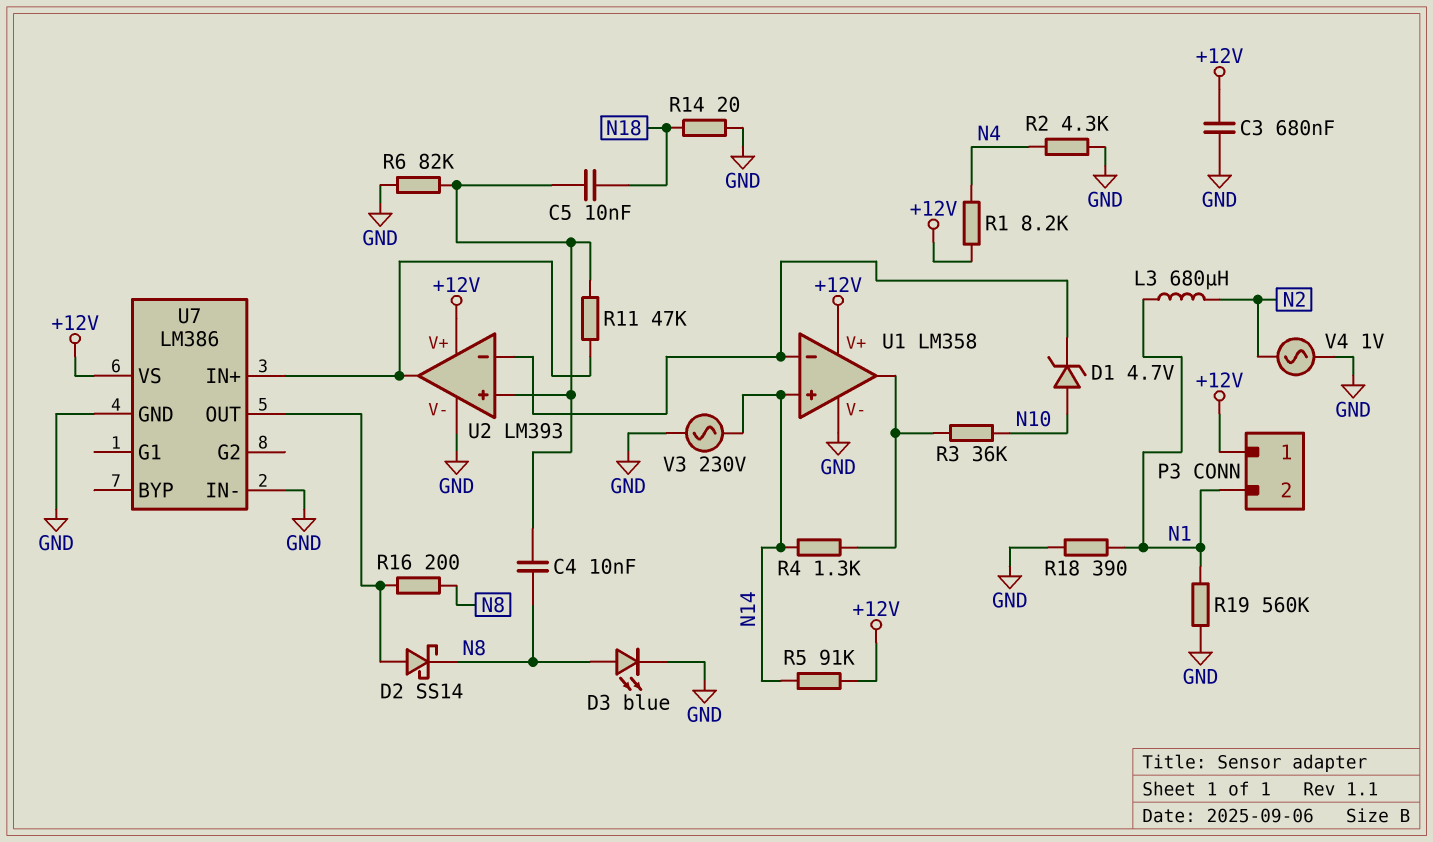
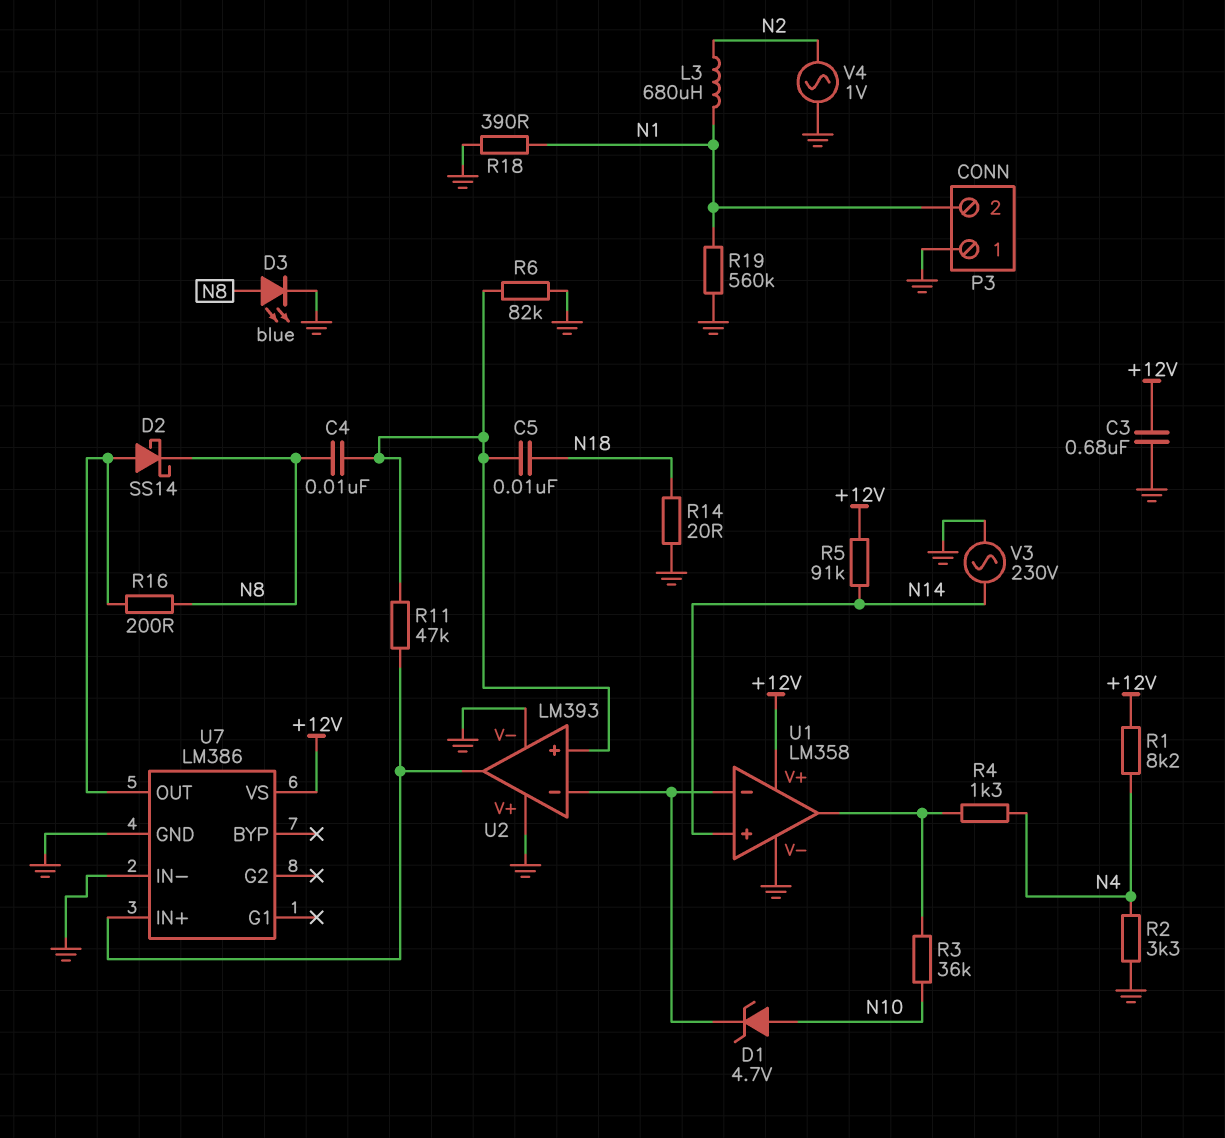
P3 pin 1: +12V -> GND
R2: 4.3k (GND, N4) -> 3.3k (GND, N4)
R4: 1.3k (N14, U1/out) -> 1.3k (N4, U1/out)
U2 pin V+: +12V -> GND

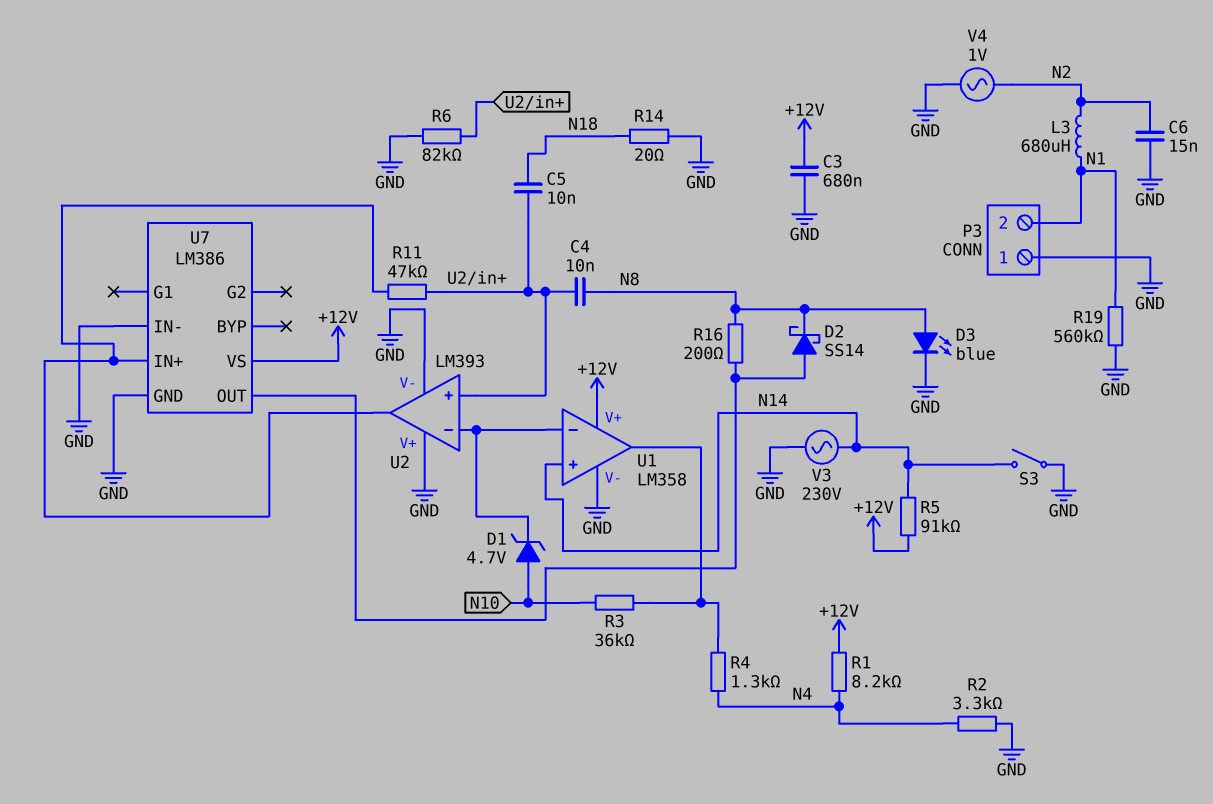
C6: none -> 15nF (GND, N2)
R18: 390 (GND, N1) -> none
S3: none -> switch (GND, N14)

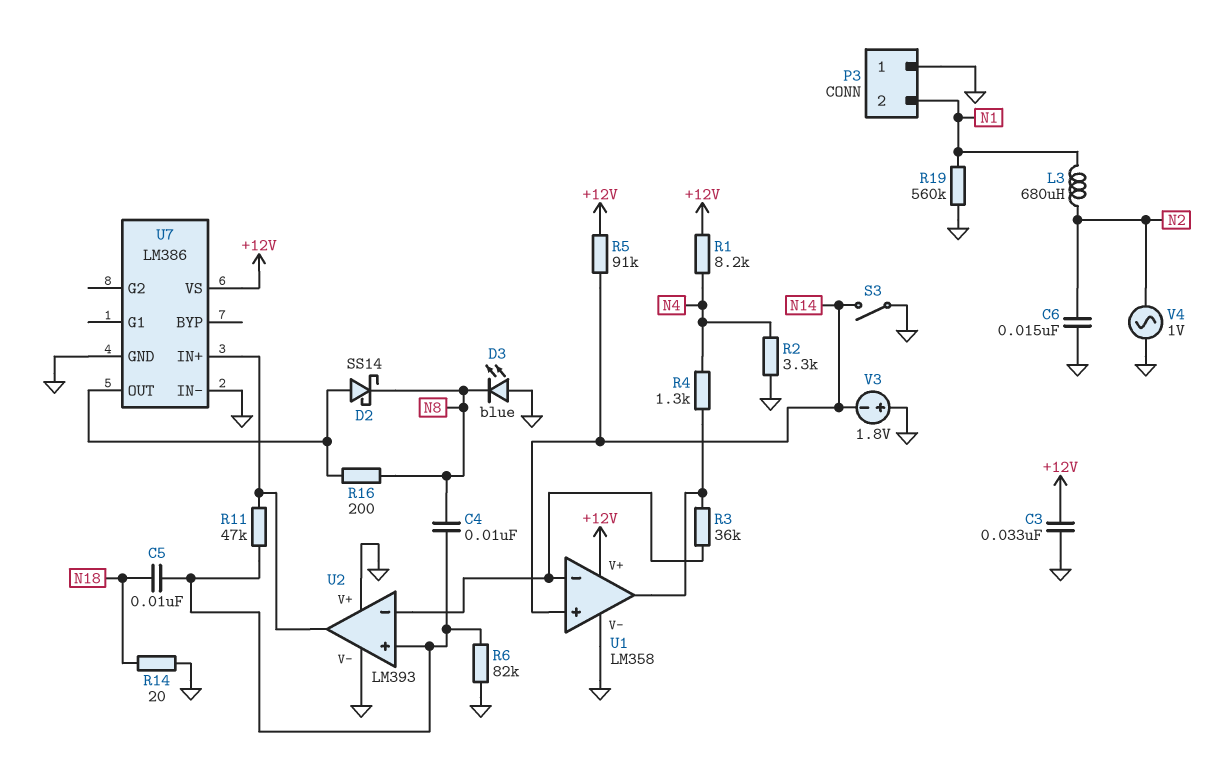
C3: 680nF (+12V, GND) -> 33nF (+12V, GND)
D1: zener 4.7V (A N10, K U1/in-) -> none
D3: LED blue (A N8, K GND) -> LED blue (A GND, K N8)
R3: 36k (N10, U1/out) -> 36k (U1/in-, U1/out)
V3: AC 230V (GND, N14) -> 1.8V (plus GND, minus N14)

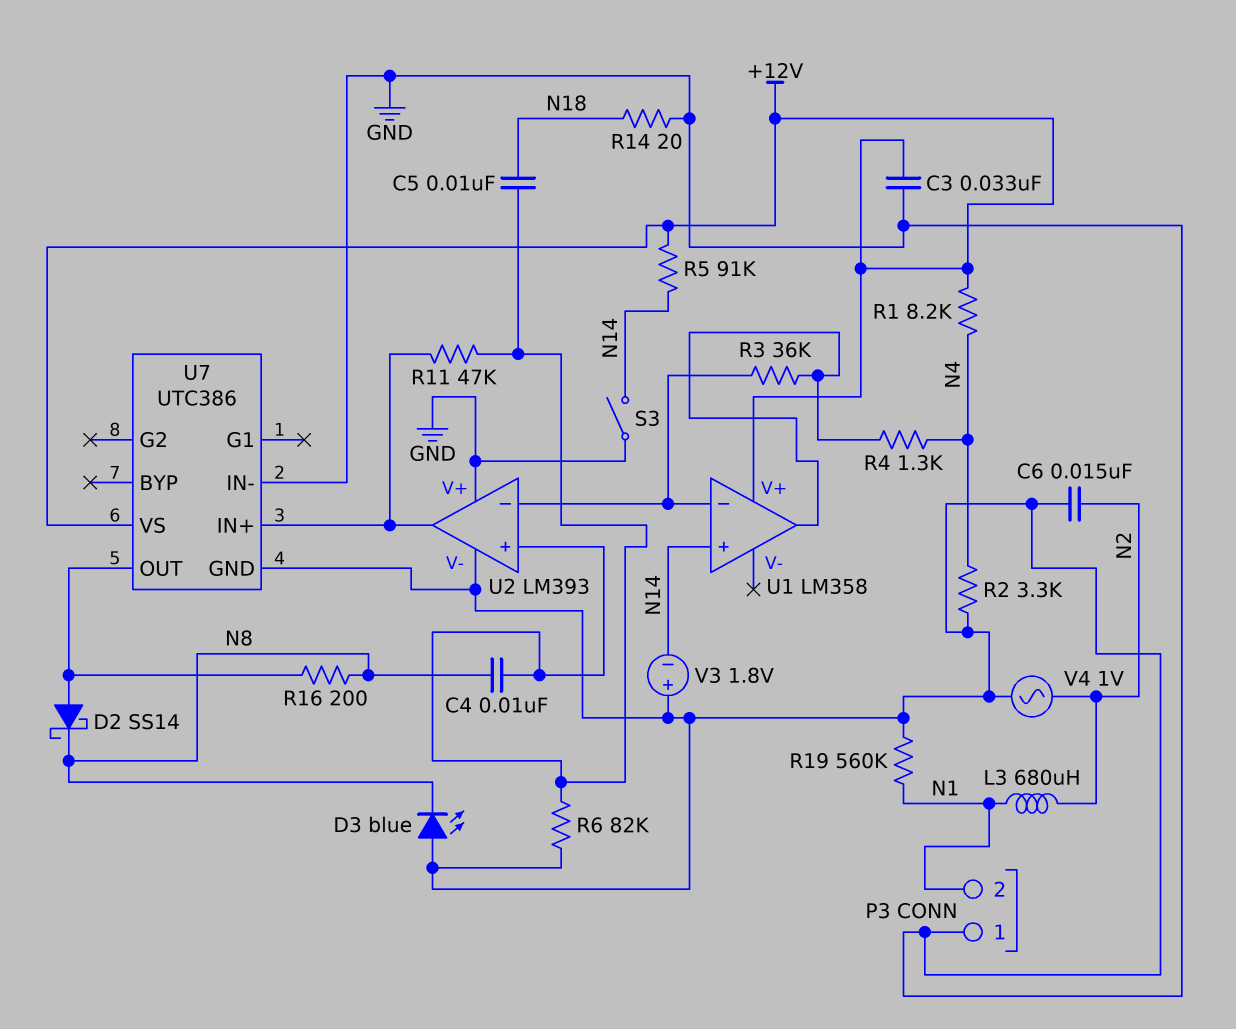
U1 pin V-: GND -> none
U7: LM386 -> UTC386

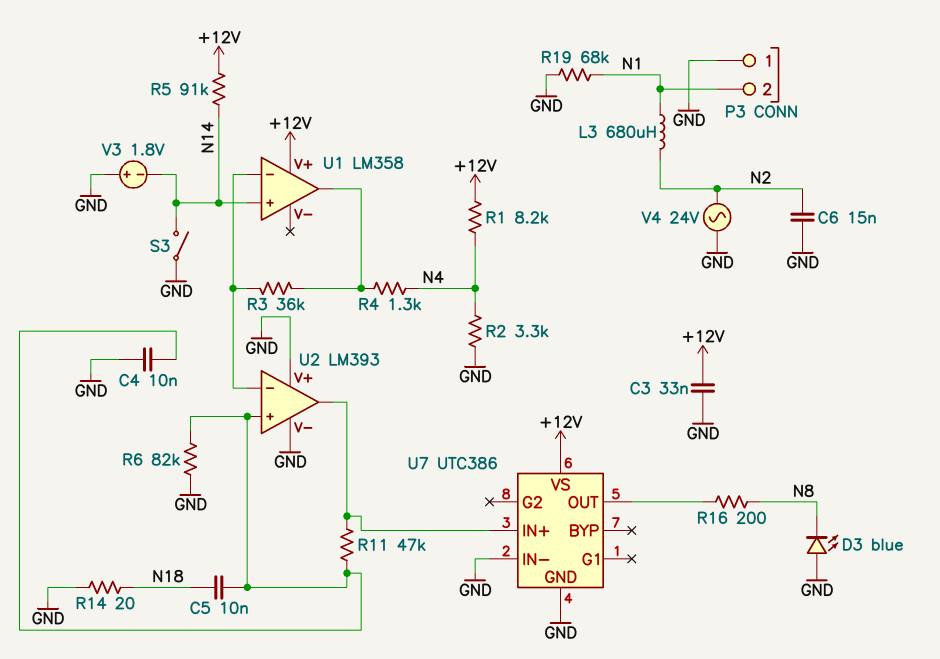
C4: 10nF (N8, U2/in+) -> 10nF (GND, U2/in+)
D2: schottky SS14 (A U7/OUT, K N8) -> none
R19: 560k (GND, N1) -> 68k (GND, N1)
V4: AC 1V (GND, N2) -> AC 24V (GND, N2)

